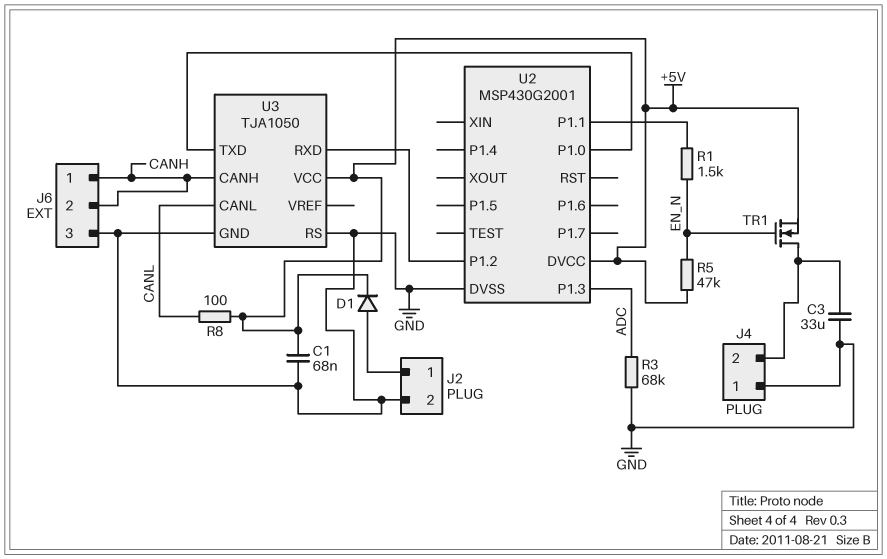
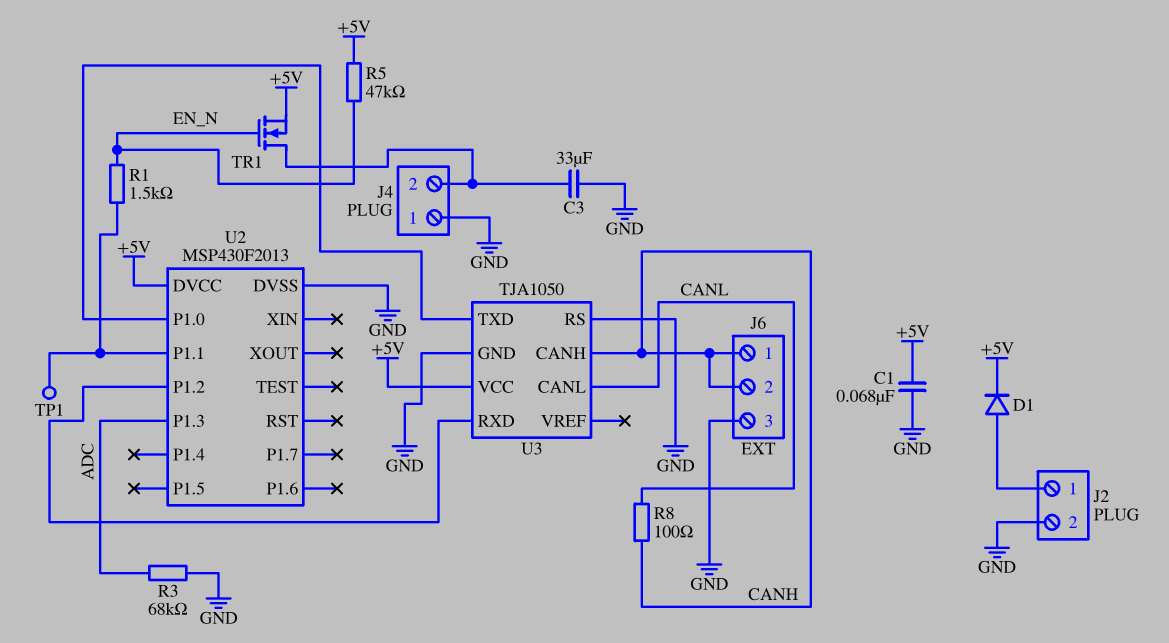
R8: 100 (+5V, CANL) -> 100 (CANH, CANL)
TP1: none -> test point (U2/P1.1)
U2: MSP430G2001 -> MSP430F2013

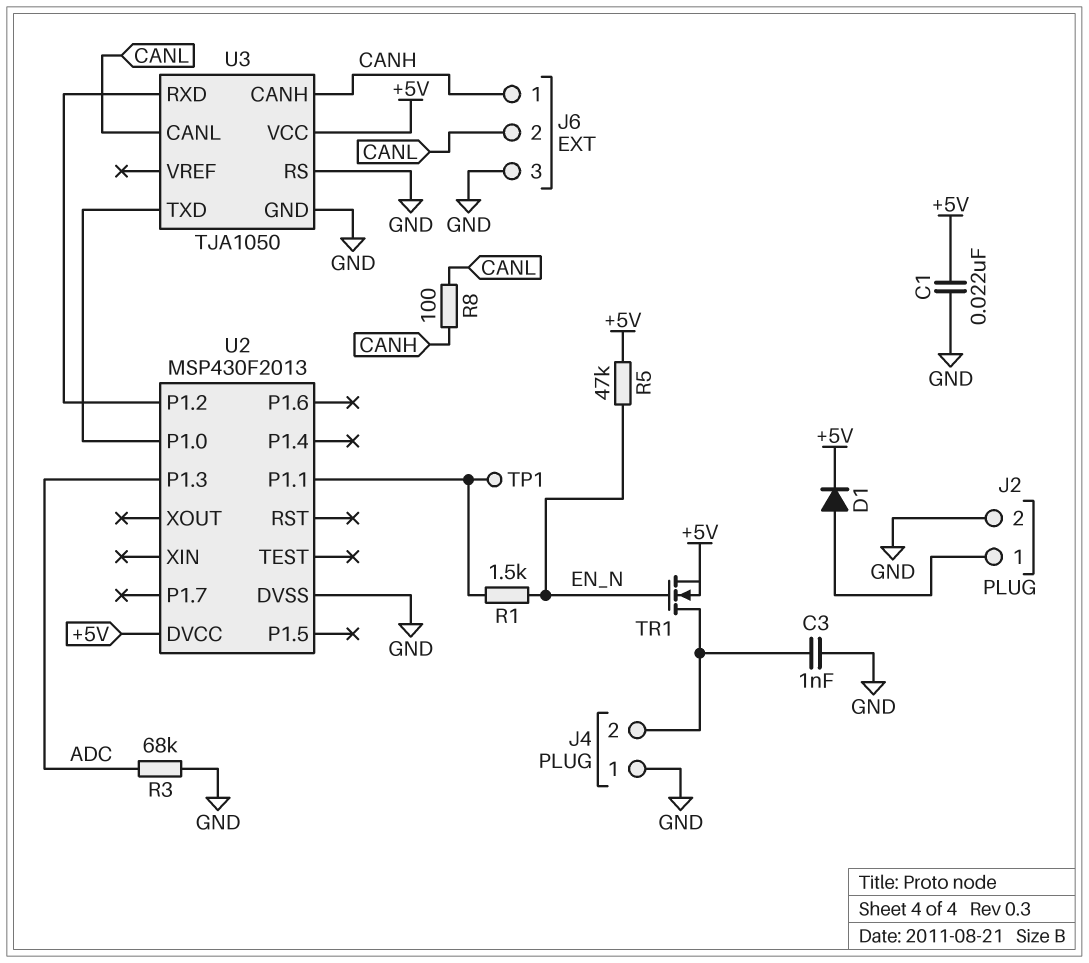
C1: 68nF (+5V, GND) -> 22nF (+5V, GND)
C3: 33uF (GND, J4/2) -> 1nF (GND, J4/2)
J6 pin 2: CANH -> CANL

